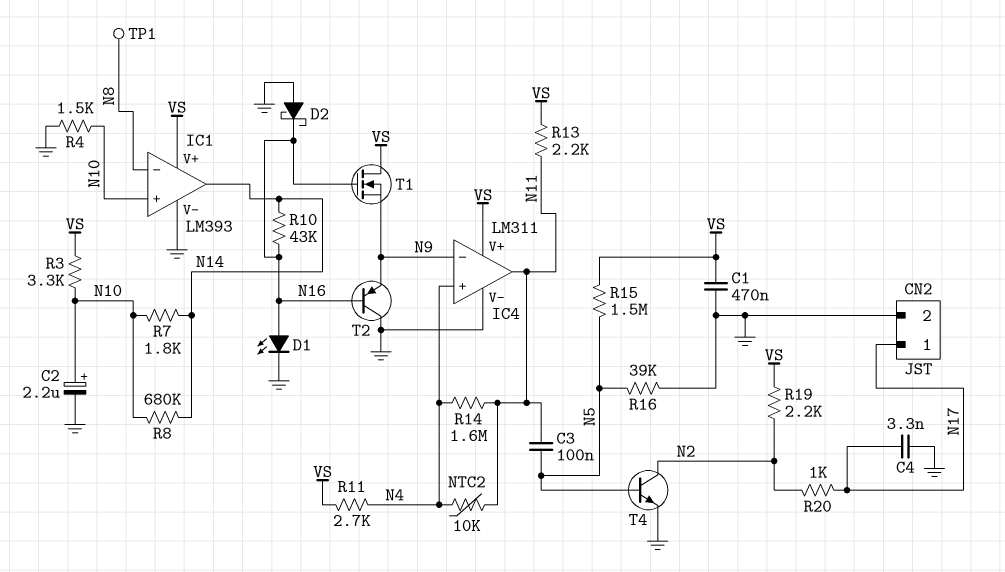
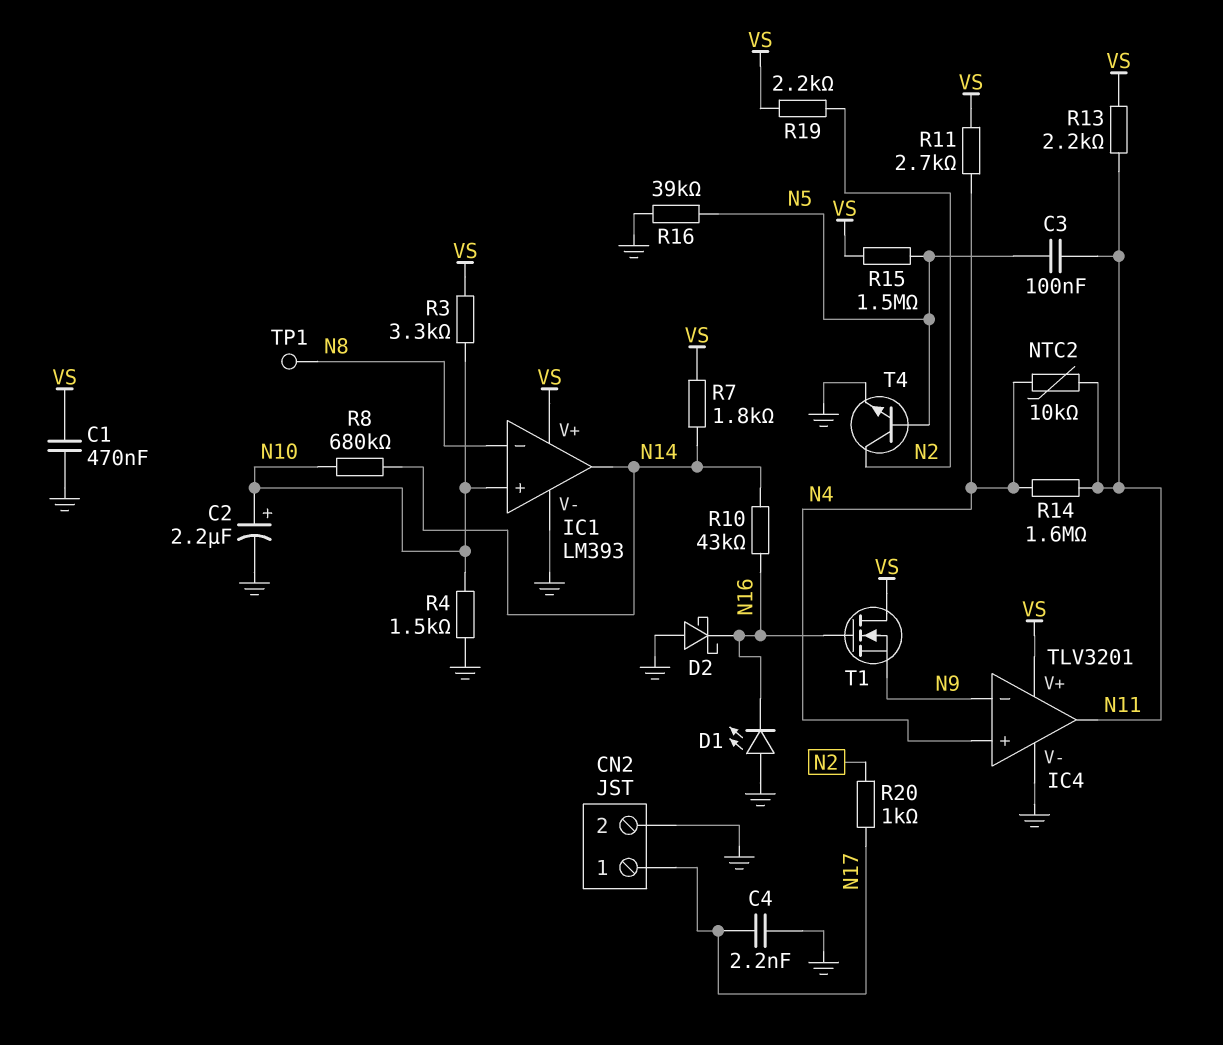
C4: 3.3nF (GND, N17) -> 2.2nF (GND, N17)
D1: LED (A N16, K GND) -> LED (A GND, K N16)
IC4: LM311 -> TLV3201
R7: 1.8k (N10, N14) -> 1.8k (N14, VS)
T2: PNP (B N16, C GND, E N9) -> none

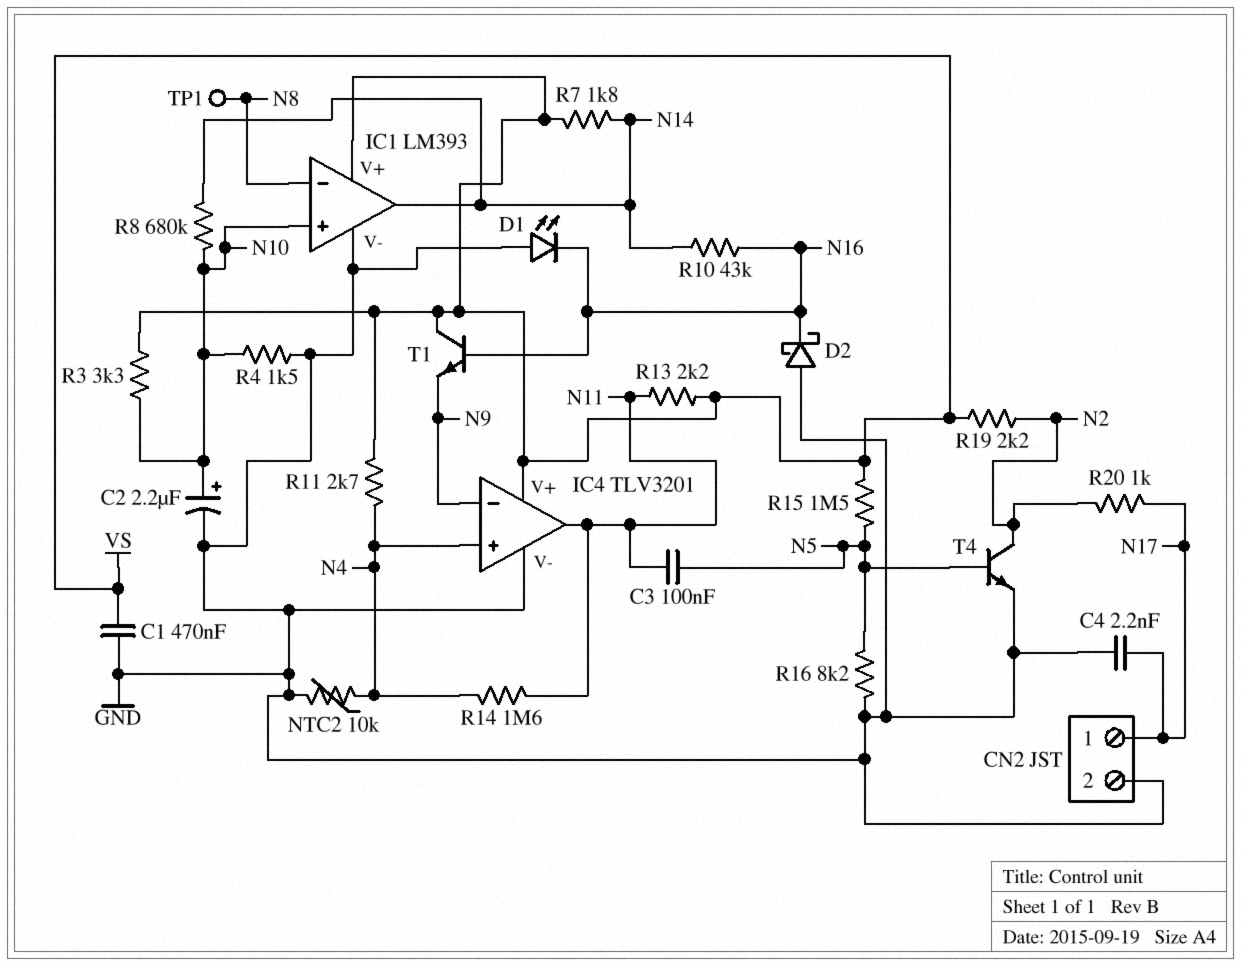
NTC2: 10k (N4, N11) -> 10k (GND, N4)
R16: 39k (GND, N5) -> 8.2k (GND, N5)
T1: NMOS (G N16, D VS, S N9) -> NPN (B N16, C VS, E N9)

